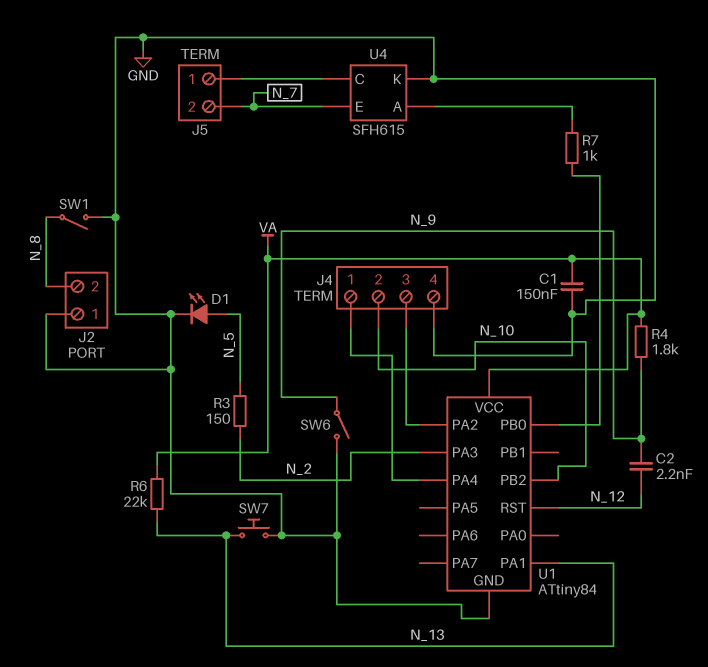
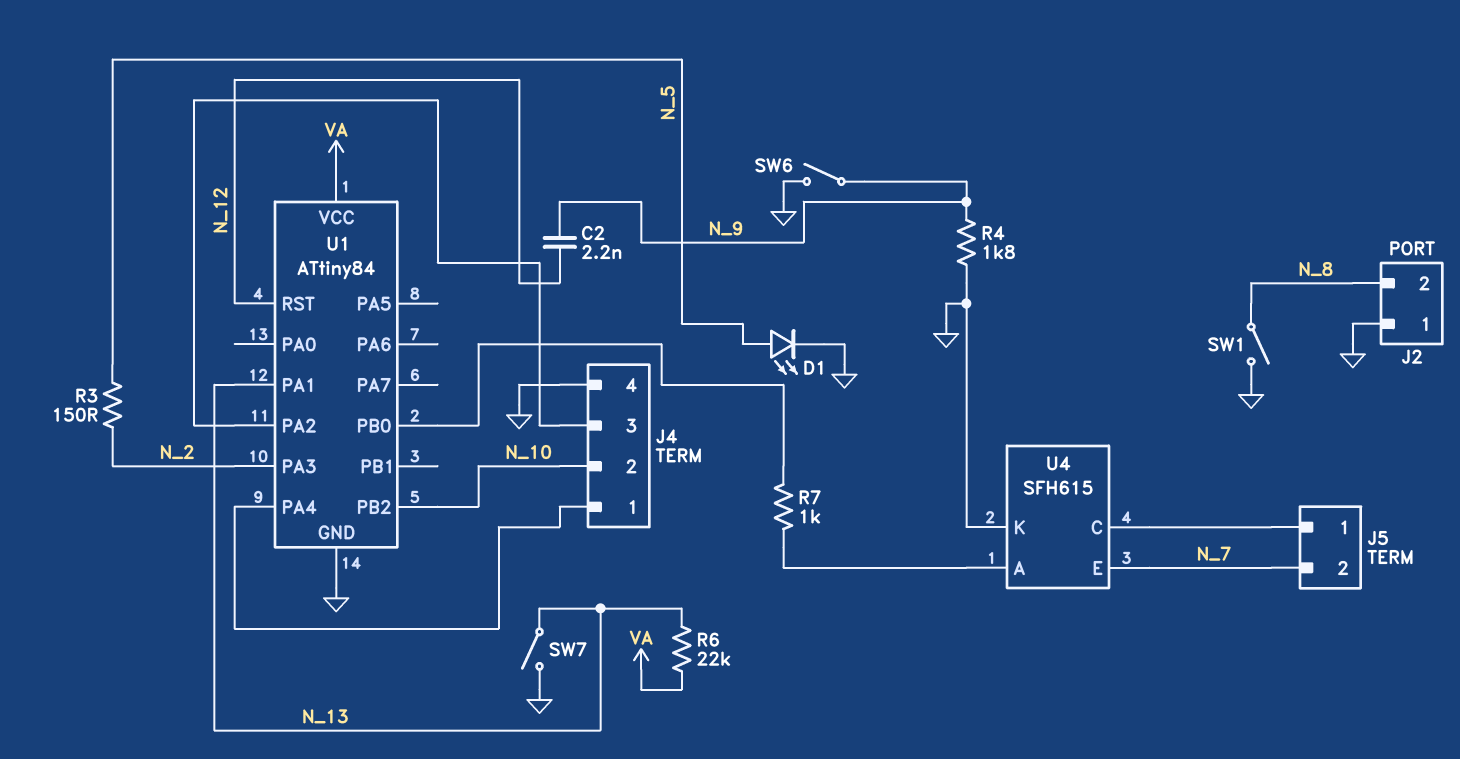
C1: 150nF (GND, VA) -> none
R4: 1.8k (N_9, VA) -> 1.8k (GND, N_9)
SW7: button (GND, N_13) -> switch (GND, N_13)

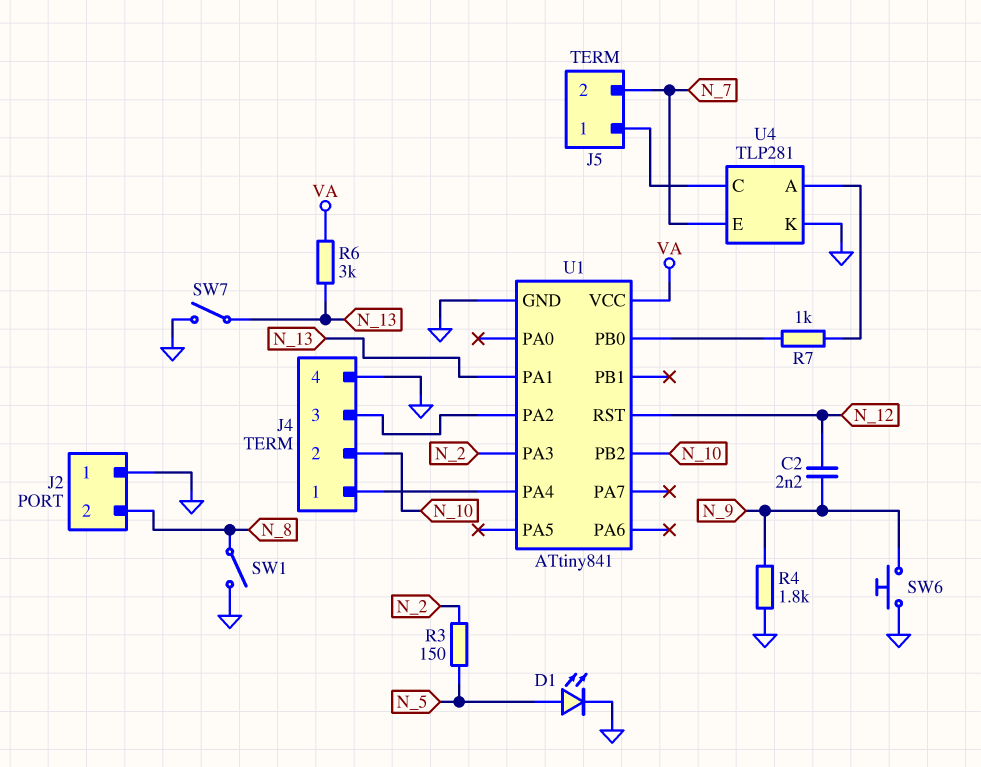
R6: 22k (N_13, VA) -> 3k (N_13, VA)
SW6: switch (GND, N_9) -> button (GND, N_9)
U1: ATtiny84 -> ATtiny841
U4: SFH615 -> TLP281

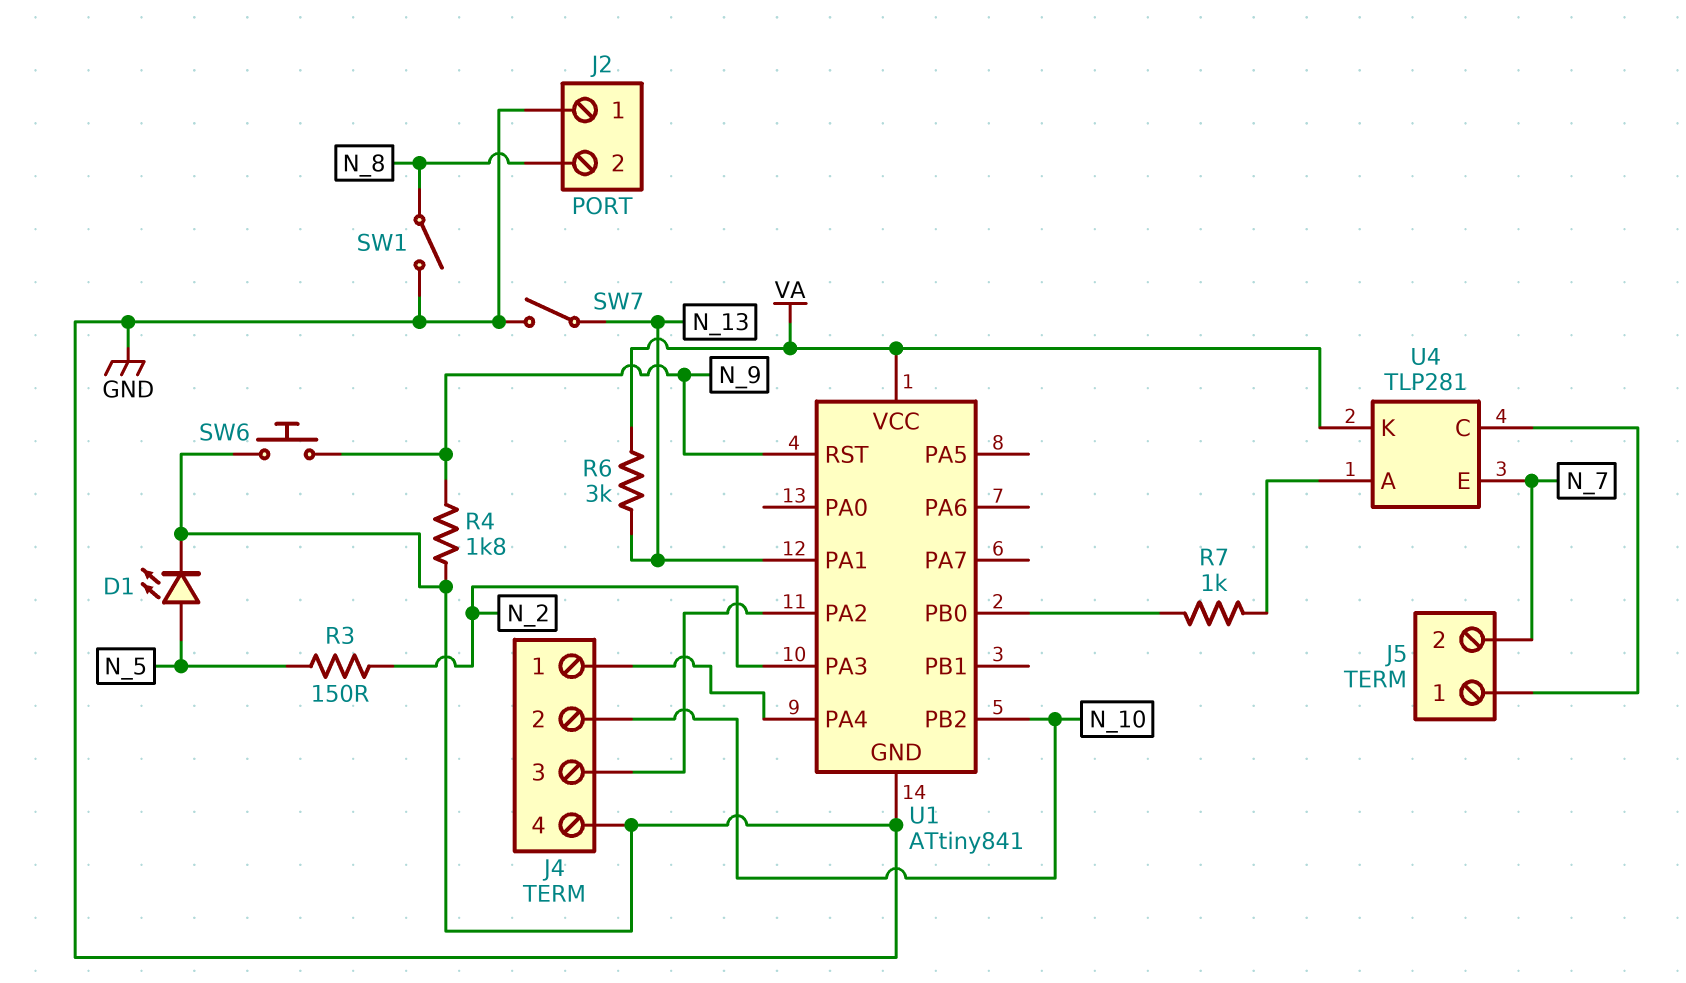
C2: 2.2nF (N_9, N_12) -> none
U1 pin RST: N_12 -> N_9
U4 pin K: GND -> VA

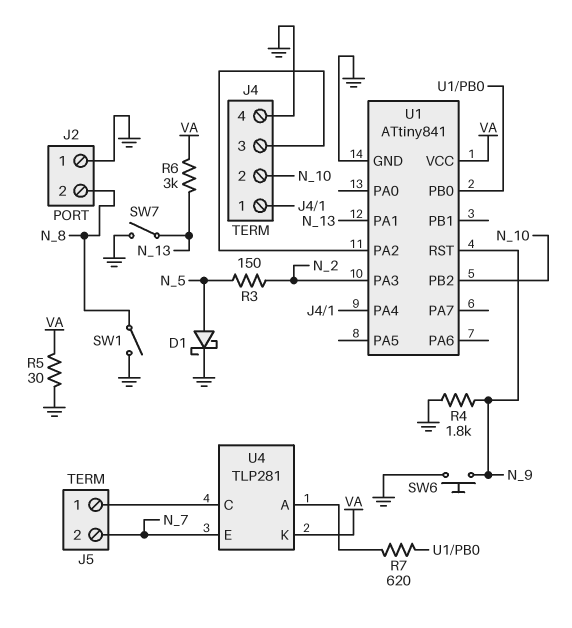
D1: LED (A N_5, K GND) -> schottky (A N_5, K GND)
R5: none -> 30 (GND, VA)
R7: 1k (U1/PB0, U4/A) -> 620 (U1/PB0, U4/A)

